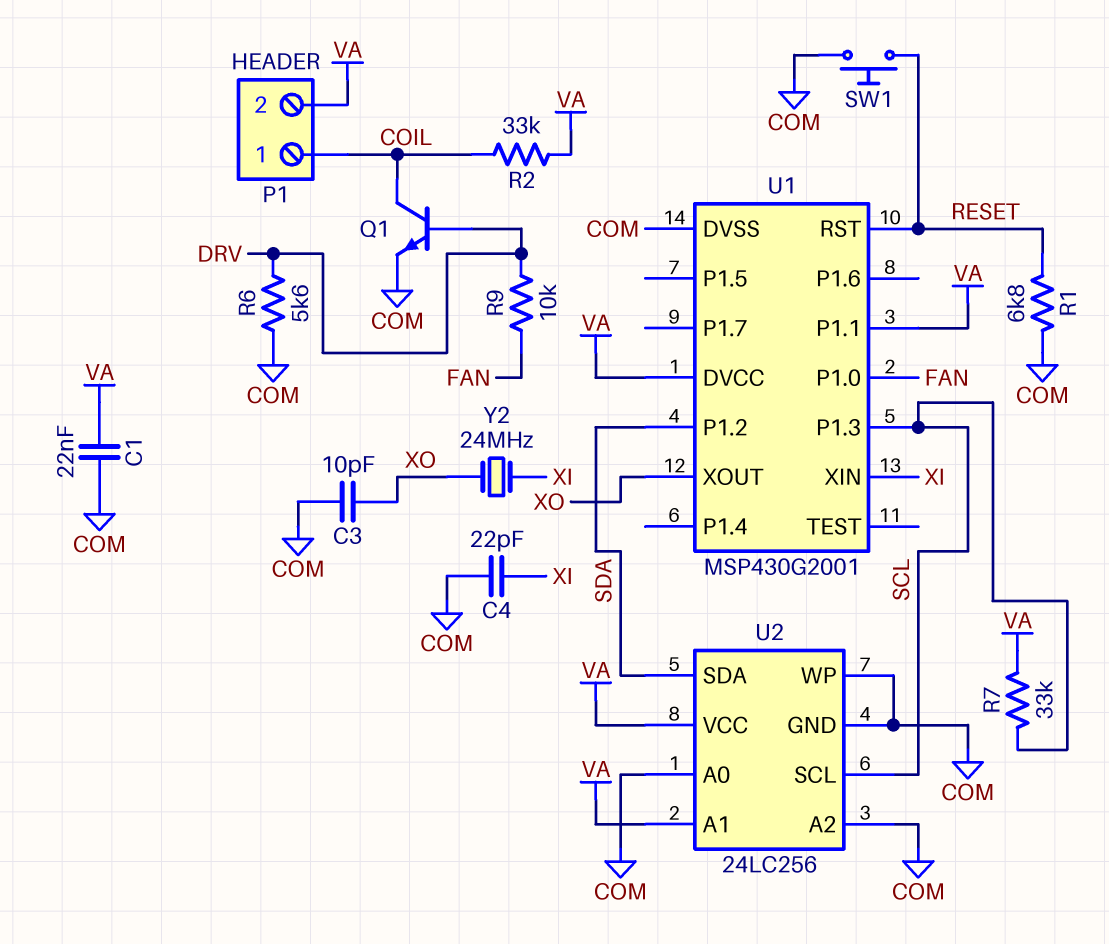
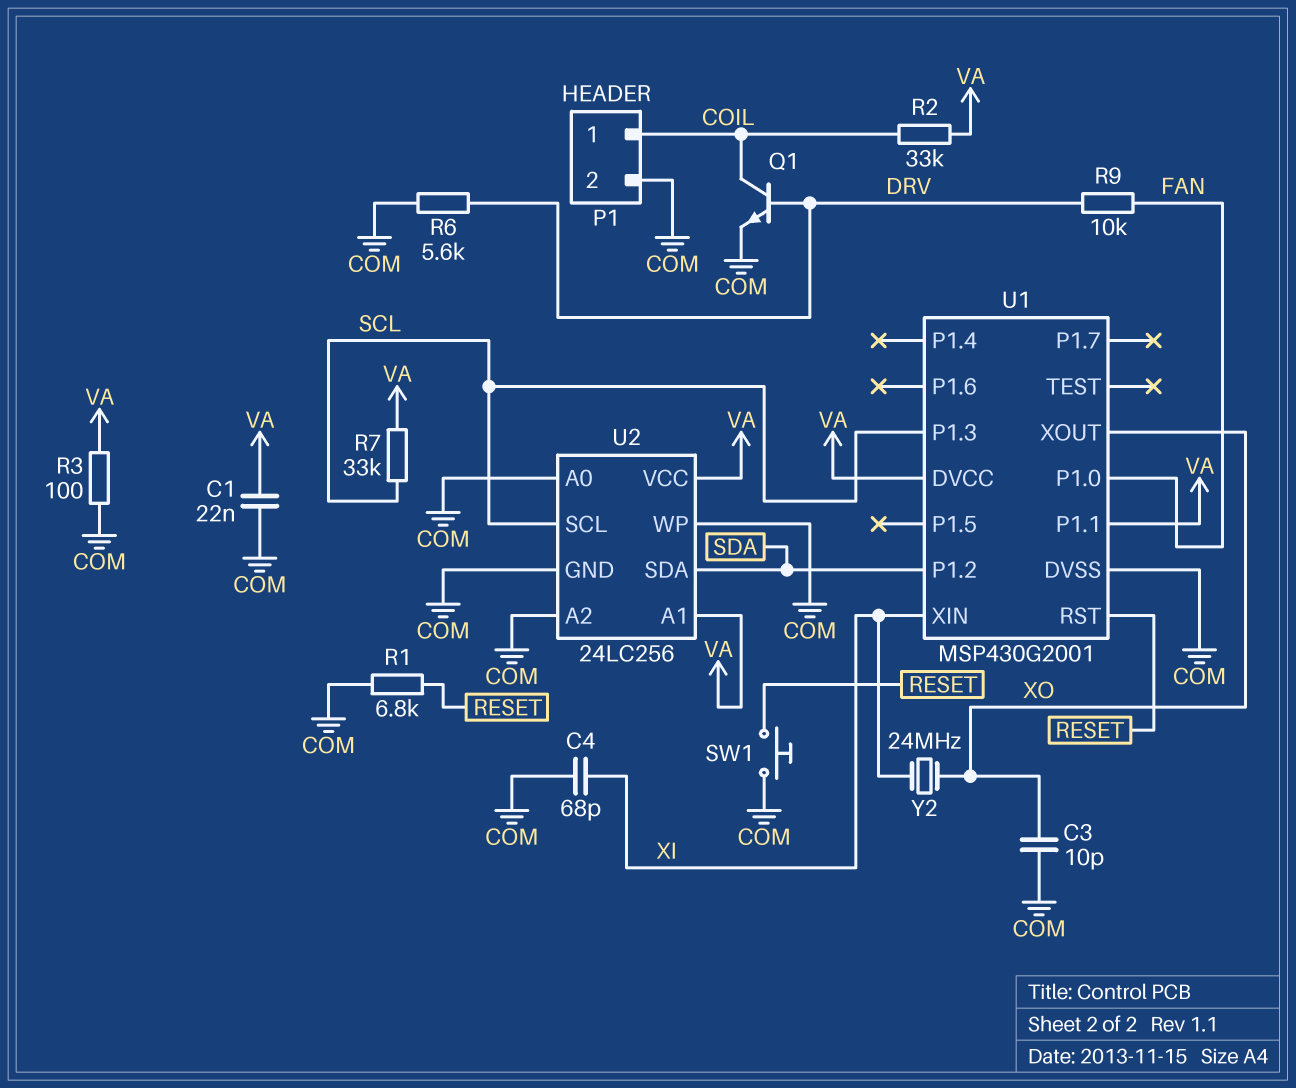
C4: 22pF (COM, XI) -> 68pF (COM, XI)
P1 pin 2: VA -> COM
R3: none -> 100 (COM, VA)

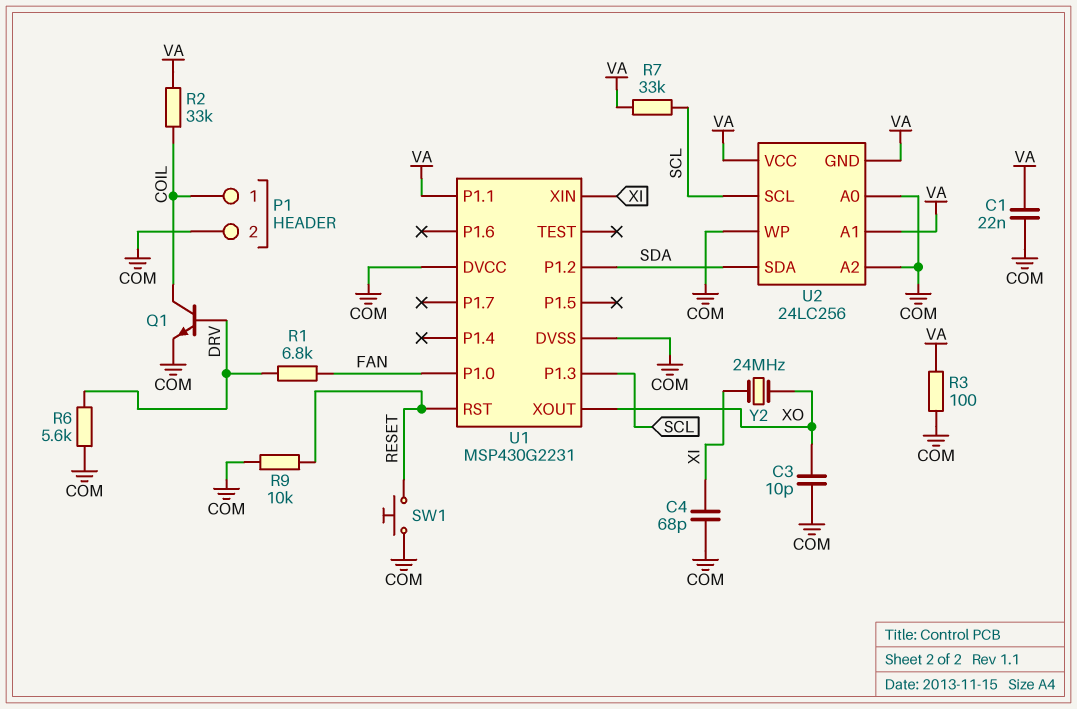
R1: 6.8k (COM, RESET) -> 6.8k (DRV, FAN)
R9: 10k (DRV, FAN) -> 10k (COM, RESET)
U1: MSP430G2001 -> MSP430G2231
U1 pin DVCC: VA -> COM
U2 pin GND: COM -> VA

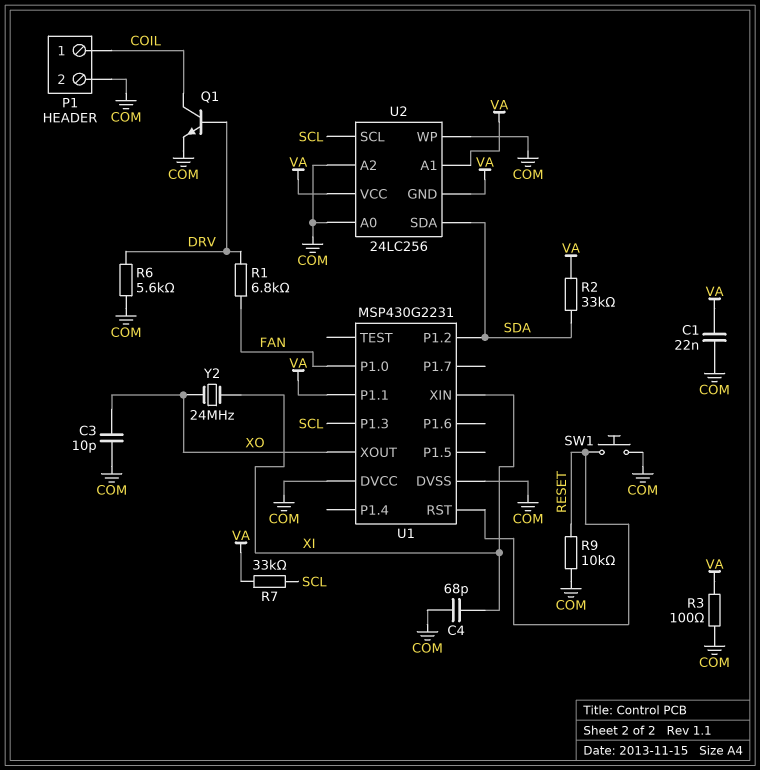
R2: 33k (COIL, VA) -> 33k (SDA, VA)

